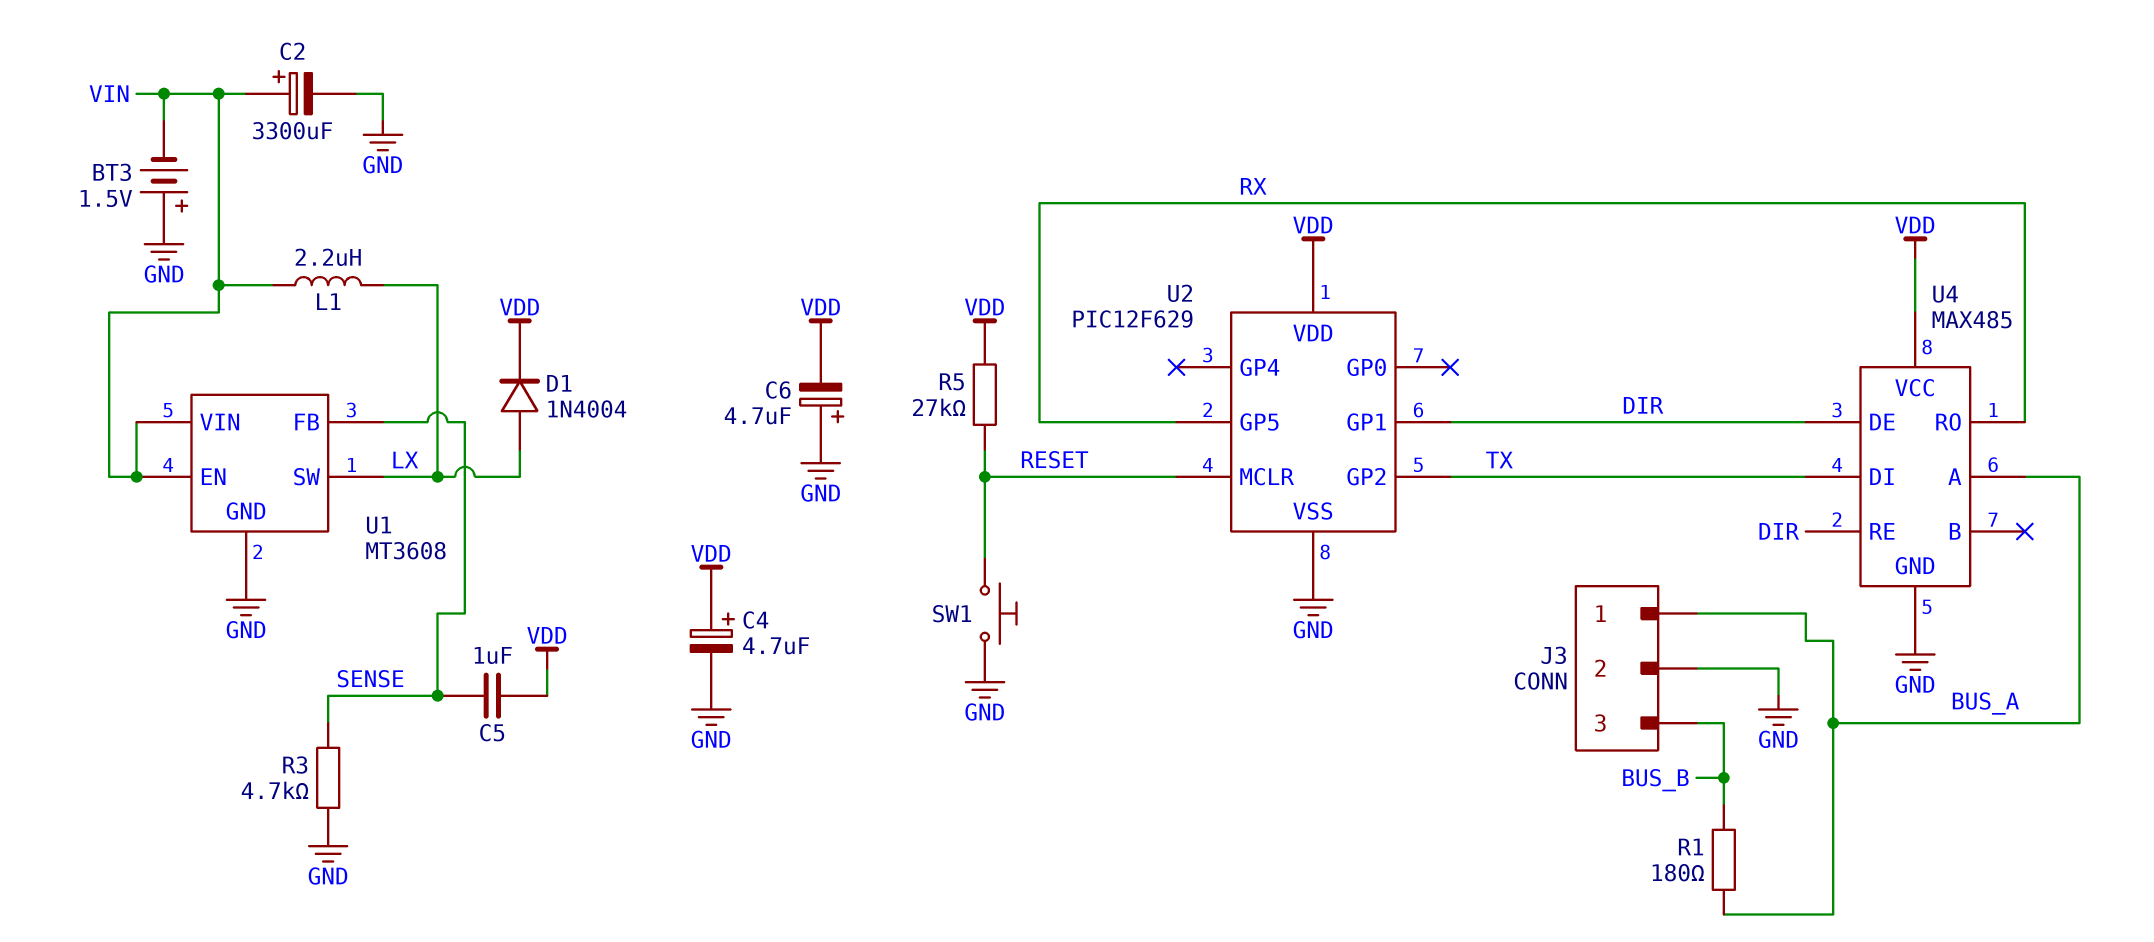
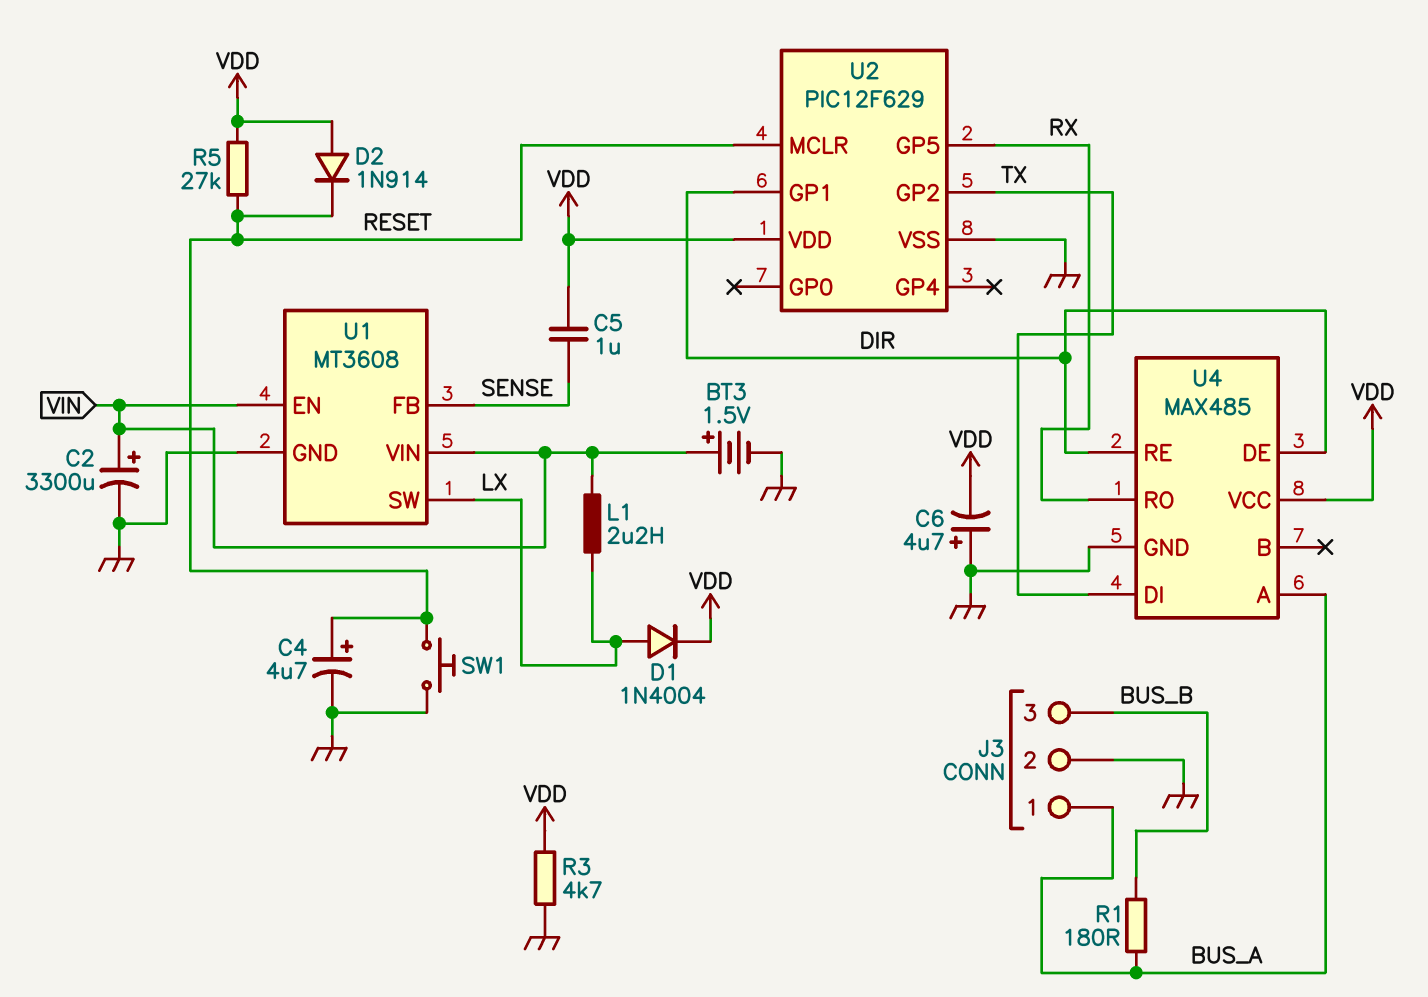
BT3: 1.5V (plus GND, minus VIN) -> 1.5V (plus VIN, minus GND)
C4: 4.7uF (plus VDD, minus GND) -> 4.7uF (plus RESET, minus GND)
D2: none -> diode 1N914 (A VDD, K RESET)
R3: 4.7k (GND, SENSE) -> 4.7k (GND, VDD)

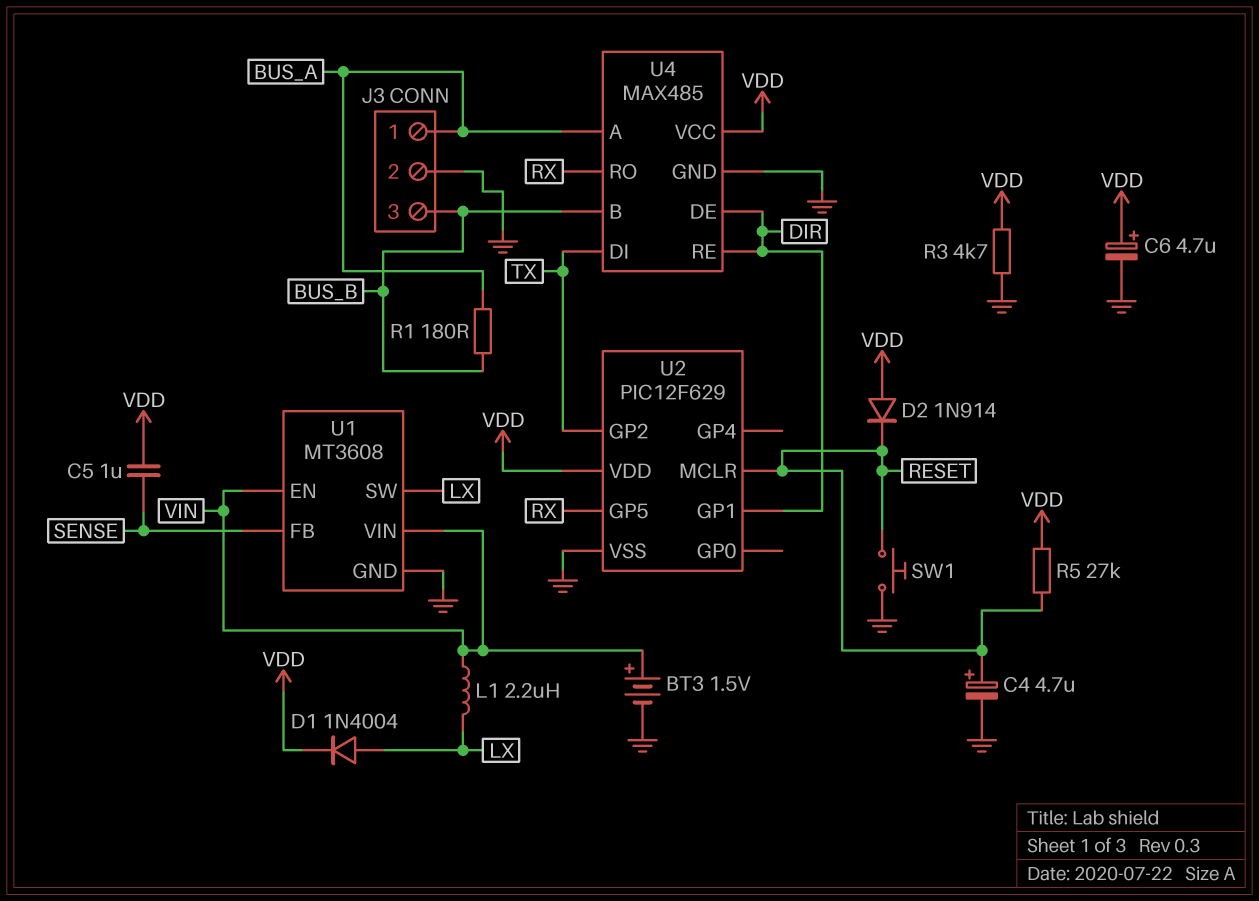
C2: 3300uF (plus VIN, minus GND) -> none
C6: 4.7uF (plus GND, minus VDD) -> 4.7uF (plus VDD, minus GND)
U4 pin B: none -> BUS_B

